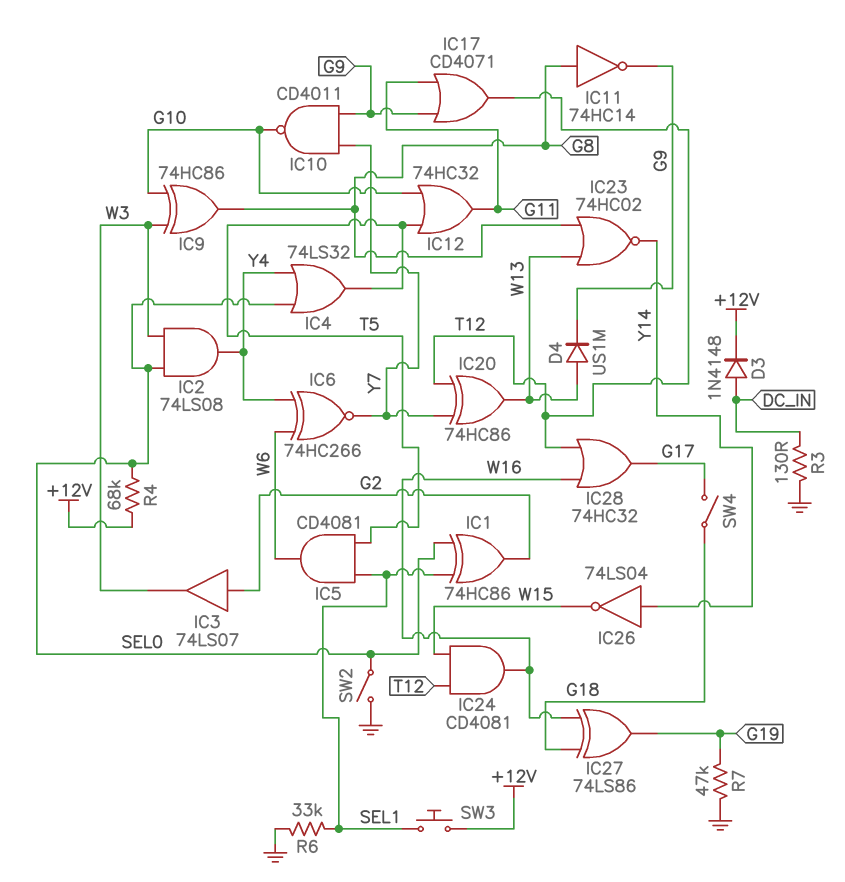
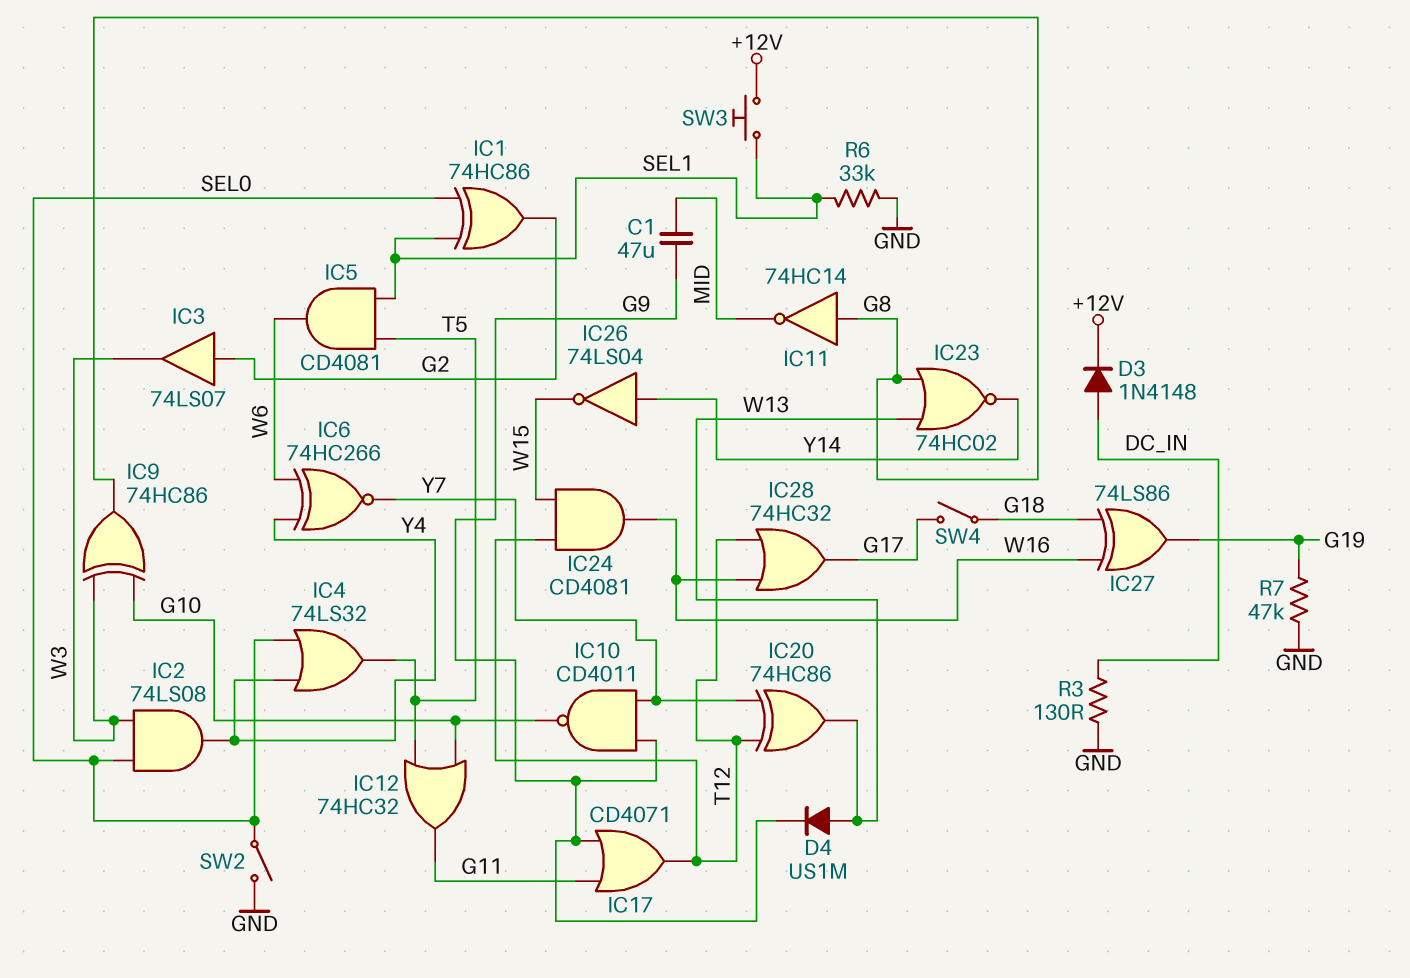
C1: none -> 47uF (G9, MID)
IC11: NOT 74HC14 (in G8, out G9) -> NOT 74HC14 (in G8, out MID)
R4: 68k (+12V, SEL0) -> none

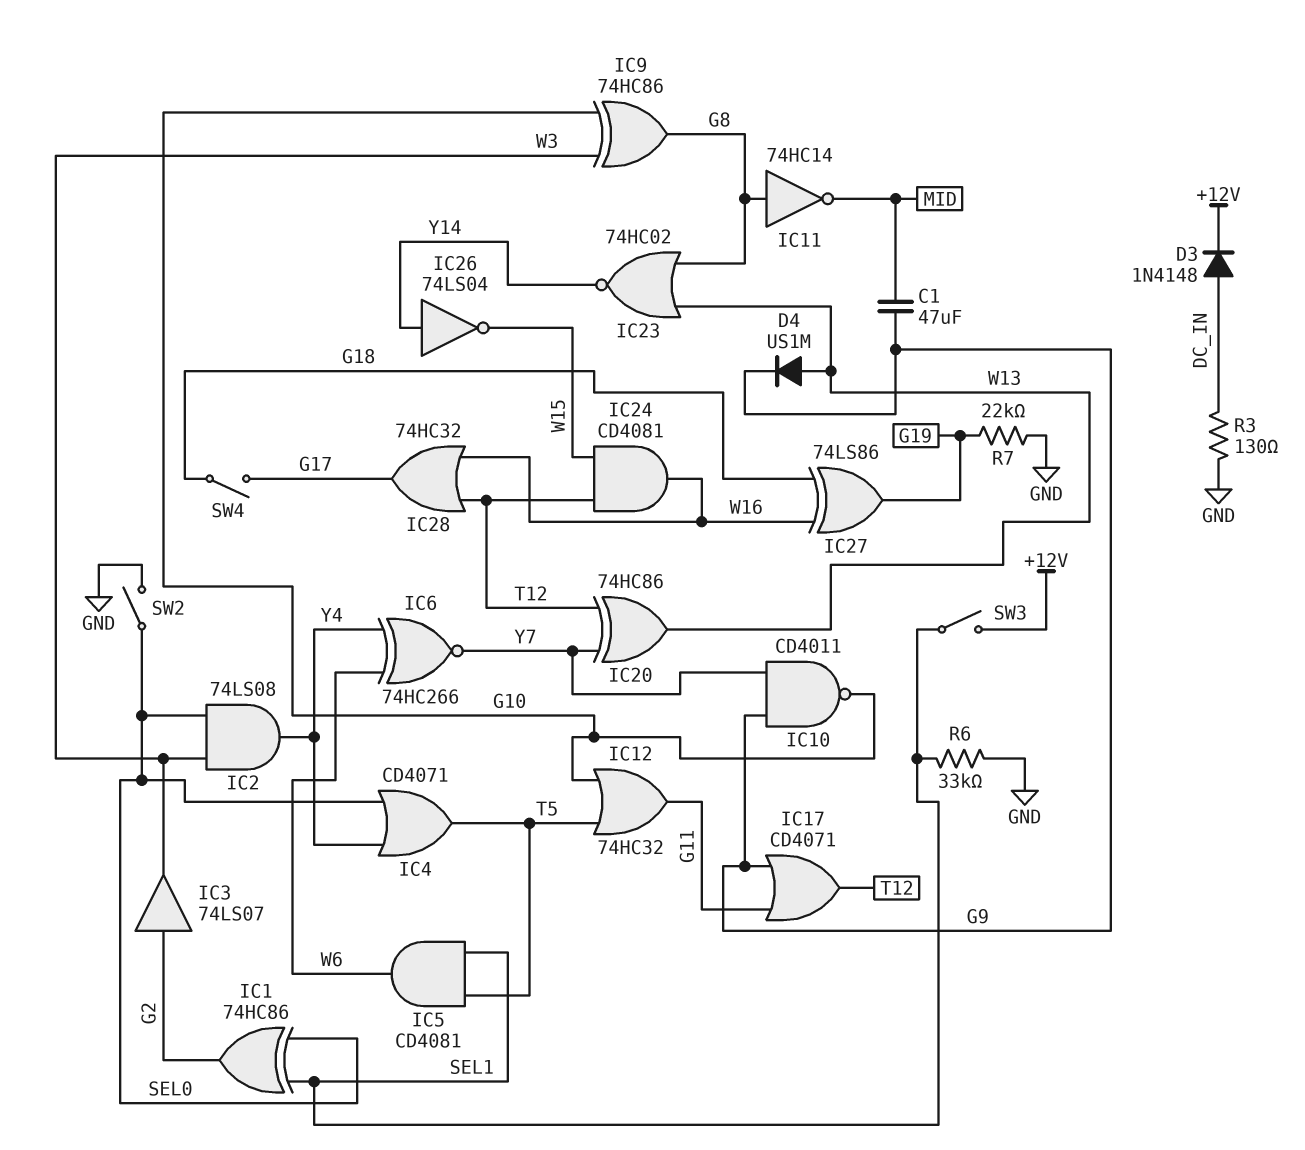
IC4: OR 74LS32 (in SEL0, in Y4, out T5) -> OR CD4071 (in SEL0, in Y4, out T5)
R7: 47k (G19, GND) -> 22k (G19, GND)
SW3: button (+12V, SEL1) -> switch (+12V, SEL1)

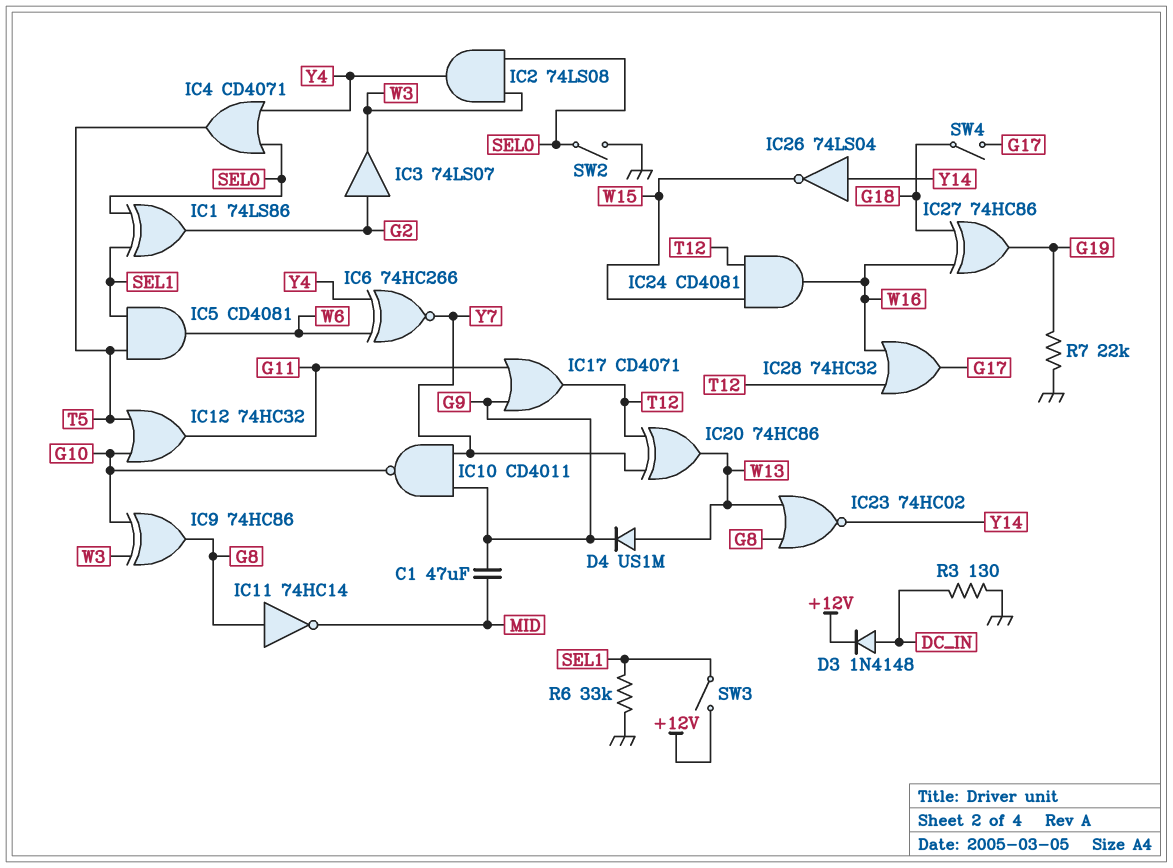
IC1: XOR 74HC86 (in SEL0, in SEL1, out G2) -> XOR 74LS86 (in SEL0, in SEL1, out G2)
IC27: XOR 74LS86 (in G18, in W16, out G19) -> XOR 74HC86 (in G18, in W16, out G19)

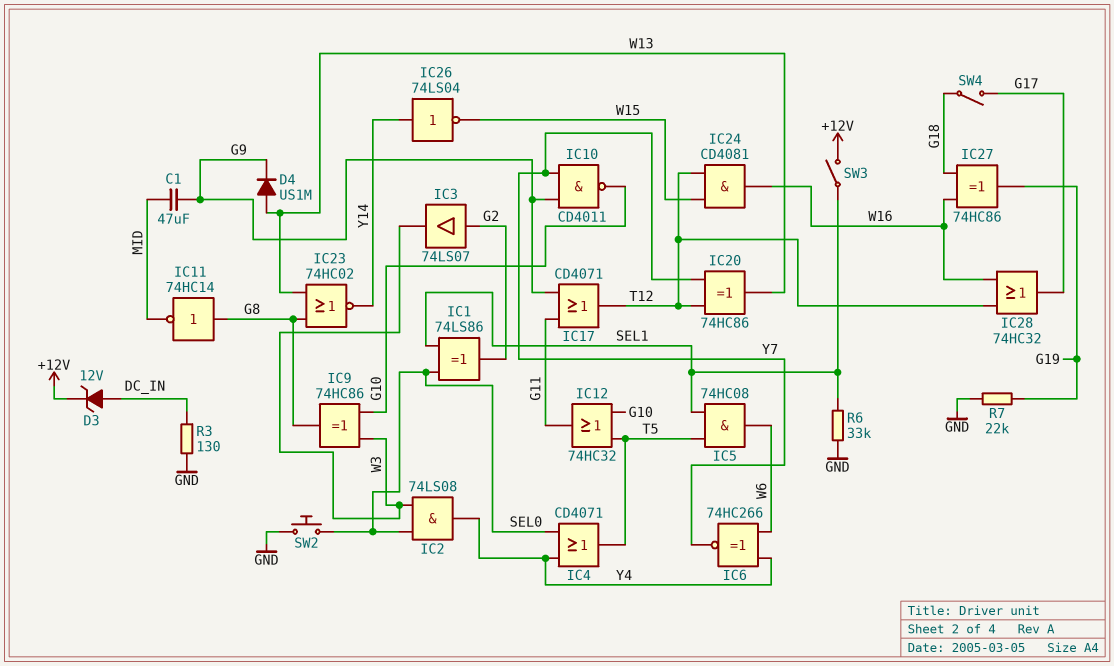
D3: diode 1N4148 (A DC_IN, K +12V) -> zener 12V (A DC_IN, K +12V)
IC5: AND CD4081 (in SEL1, in T5, out W6) -> AND 74HC08 (in SEL1, in T5, out W6)
SW2: switch (GND, SEL0) -> button (GND, SEL0)

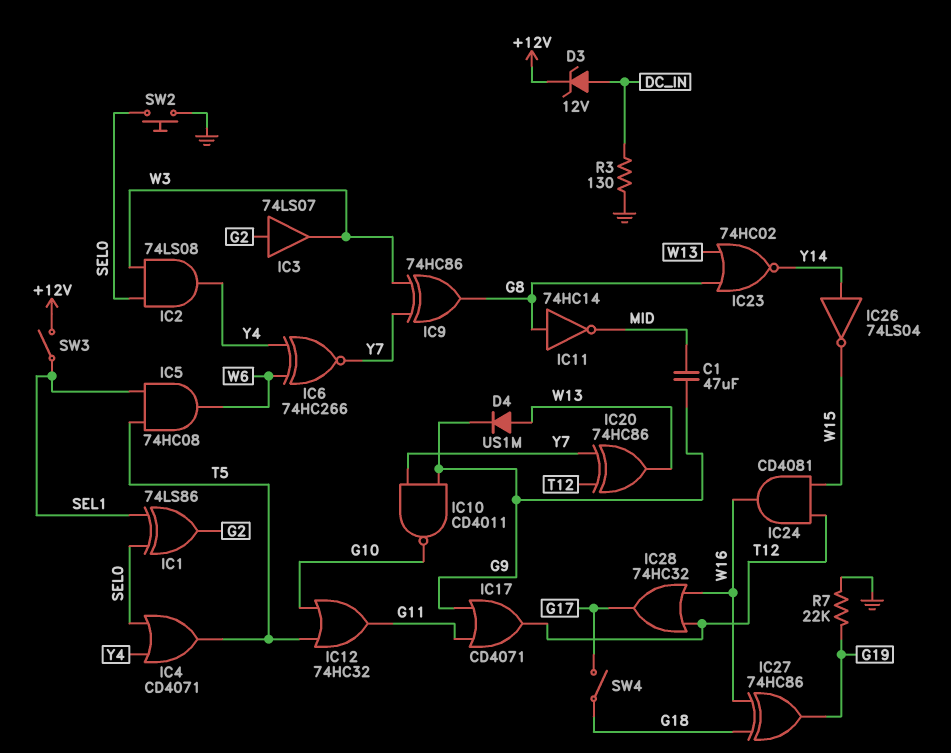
IC9: XOR 74HC86 (in G10, in W3, out G8) -> XOR 74HC86 (in W3, in Y7, out G8)
R6: 33k (GND, SEL1) -> none

